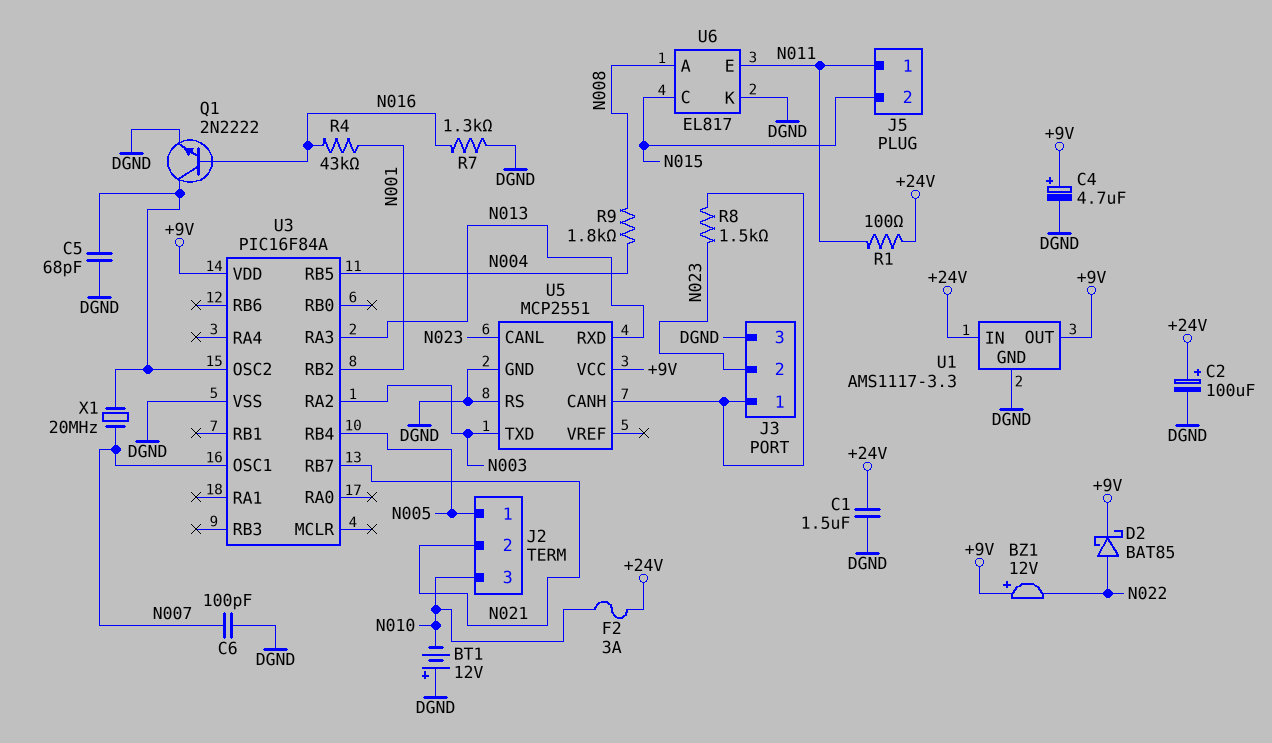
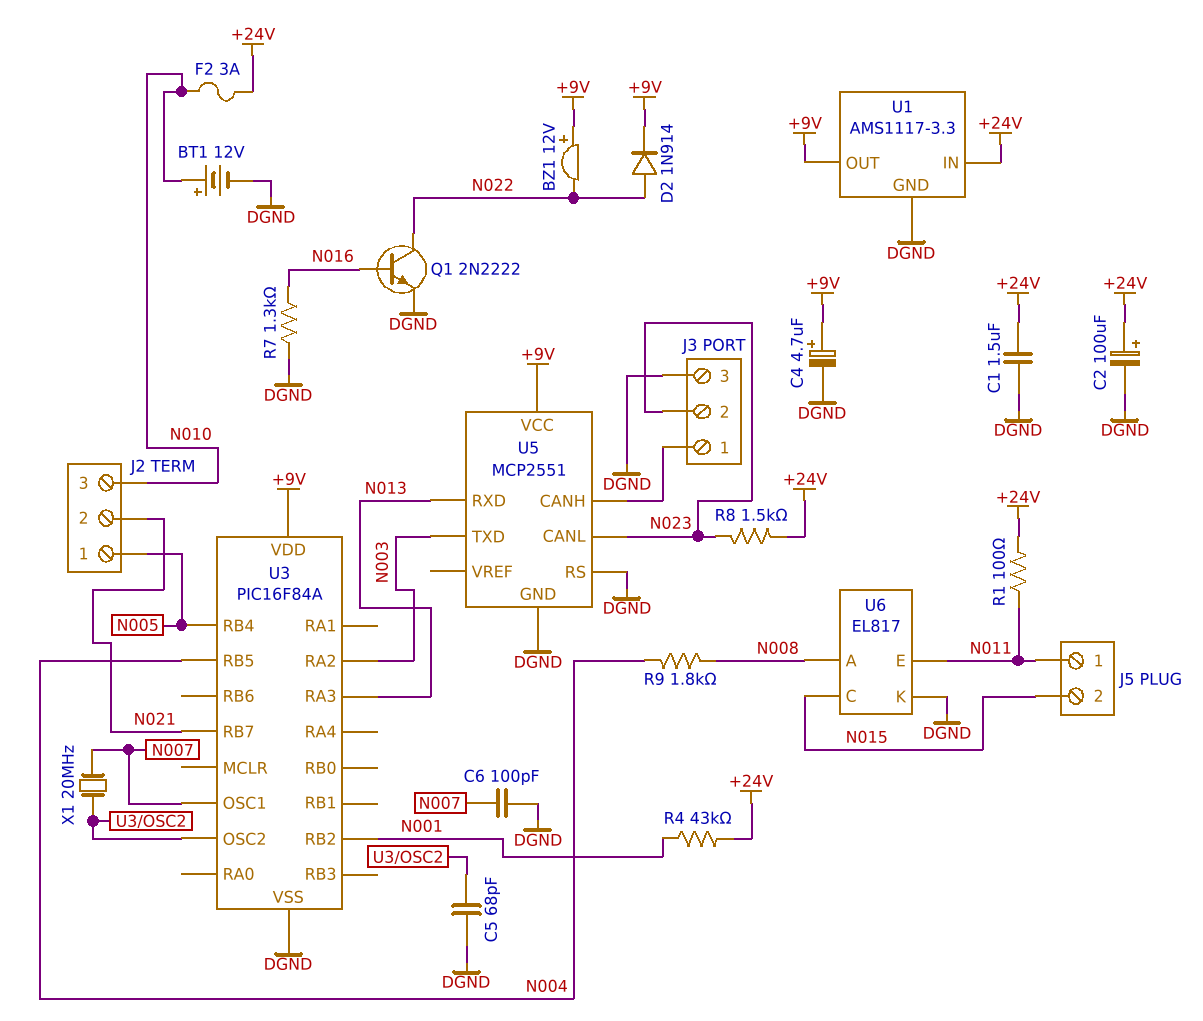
BT1: 12V (plus DGND, minus N010) -> 12V (plus N010, minus DGND)
D2: schottky BAT85 (A N022, K +9V) -> diode 1N914 (A N022, K +9V)
Q1: NPN 2N2222 (B N016, C U3/OSC2, E DGND) -> NPN 2N2222 (B N016, C N022, E DGND)
R4: 43k (N001, N016) -> 43k (+24V, N001)
R8: 1.5k (J3/1, N023) -> 1.5k (+24V, N023)

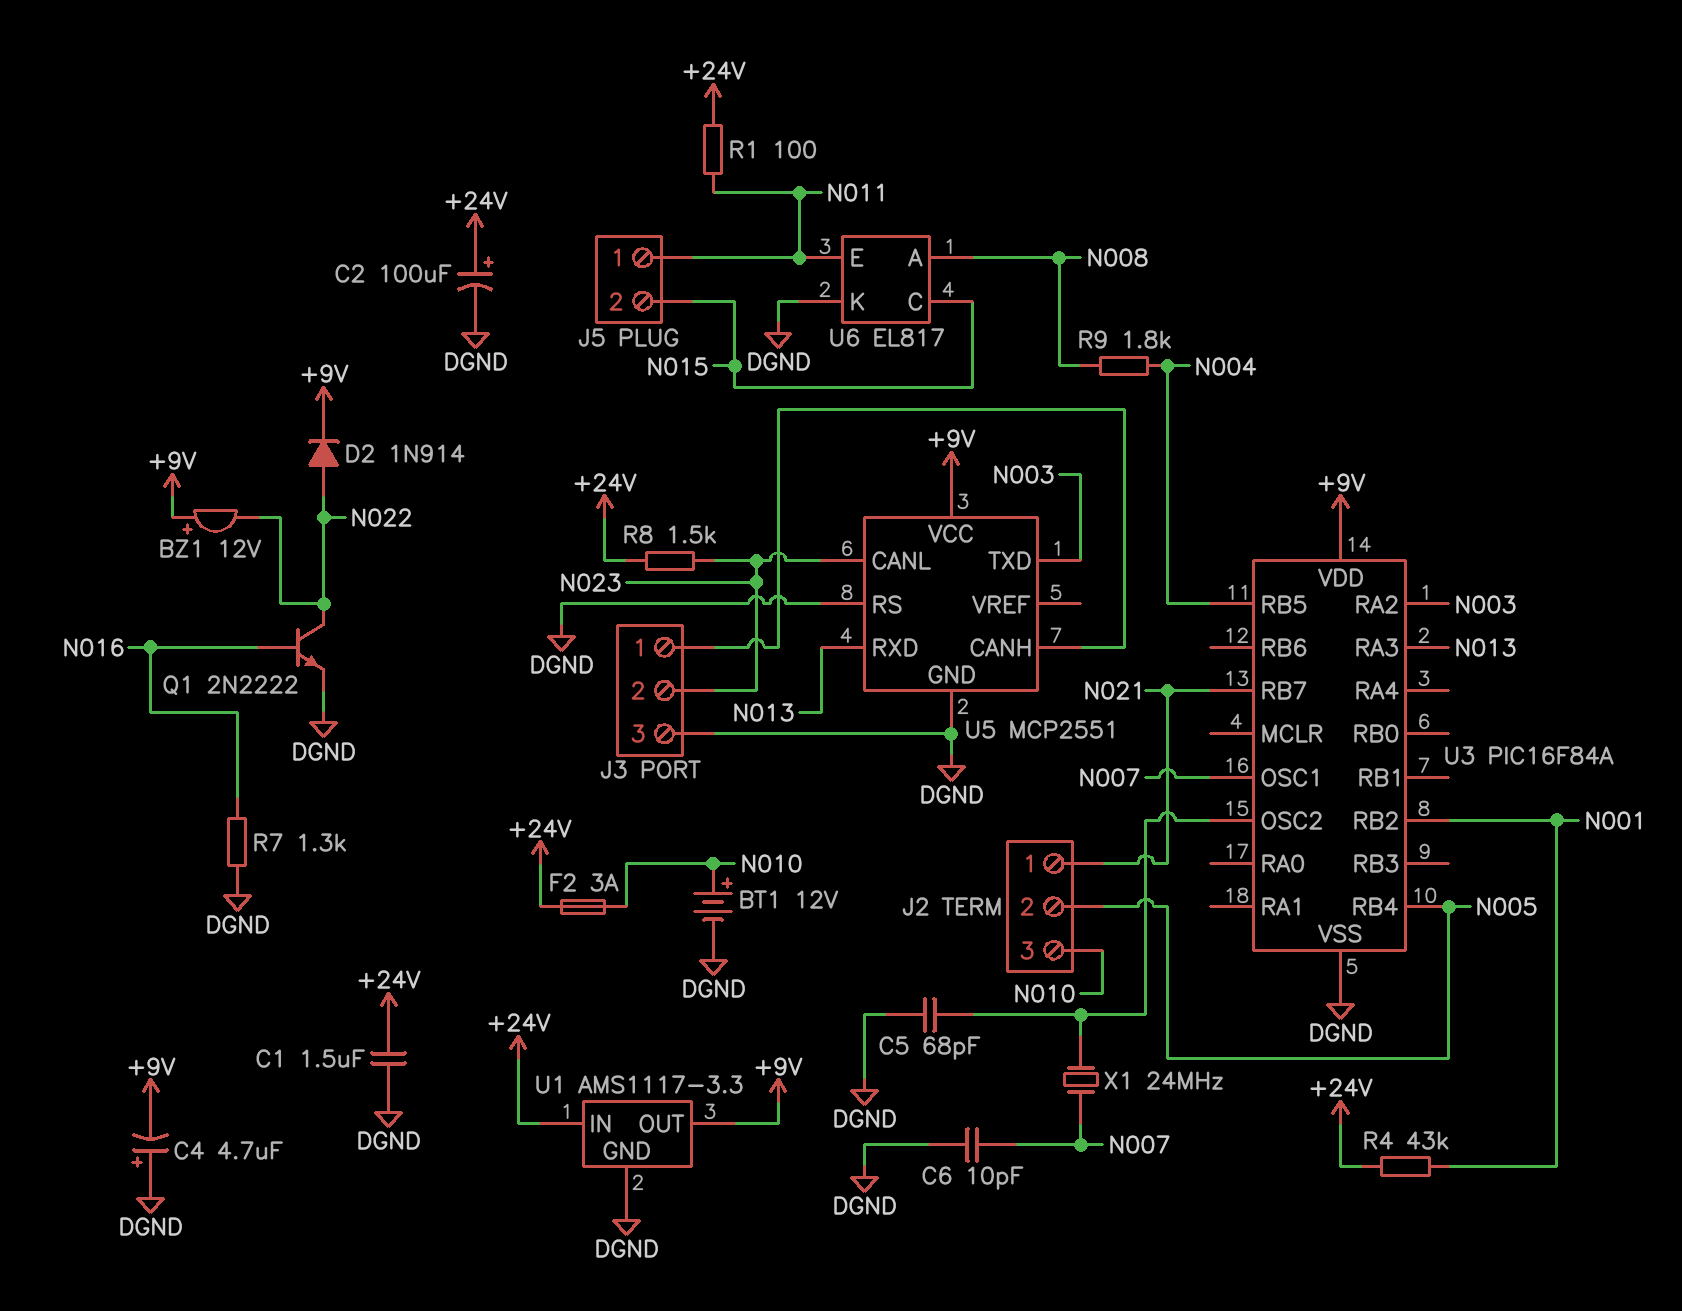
C4: 4.7uF (plus +9V, minus DGND) -> 4.7uF (plus DGND, minus +9V)
C6: 100pF (DGND, N007) -> 10pF (DGND, N007)
J2 pin 1: N005 -> N021
J2 pin 2: N021 -> N005
X1: 20MHz (N007, U3/OSC2) -> 24MHz (N007, U3/OSC2)

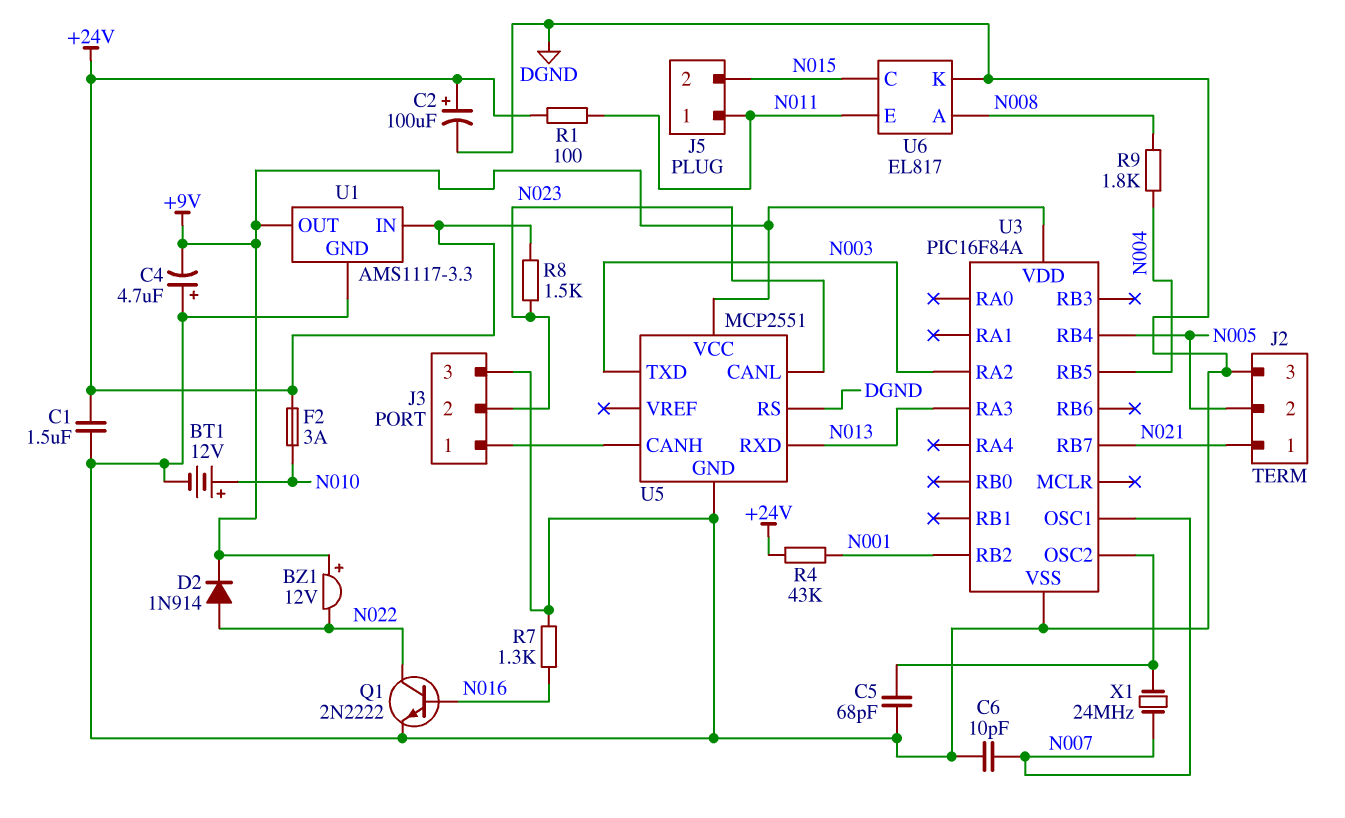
J2 pin 3: N010 -> DGND

